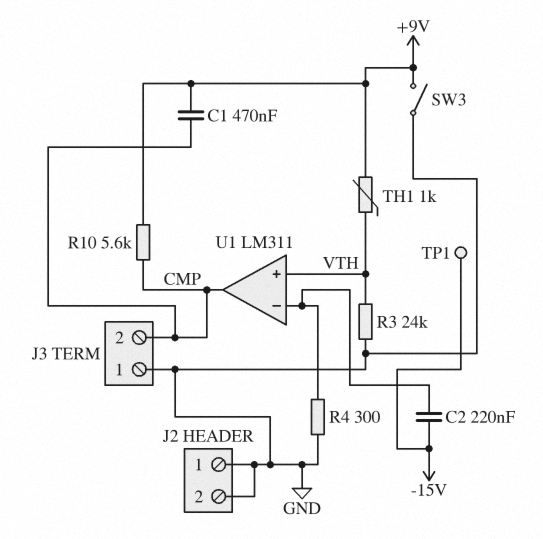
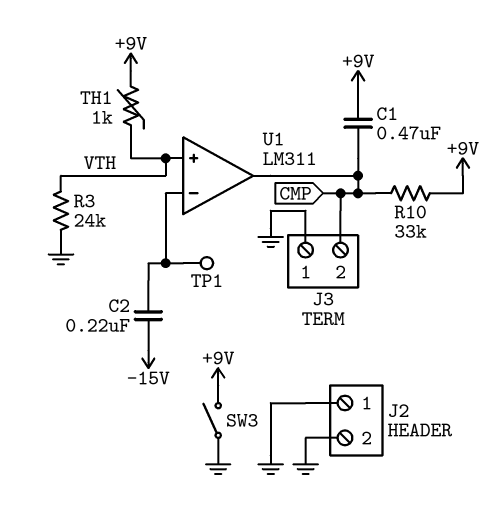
R4: 300 (GND, U1/in-) -> none
R10: 5.6k (+9V, CMP) -> 33k (+9V, CMP)
TP1: test point (-15V) -> test point (U1/in-)

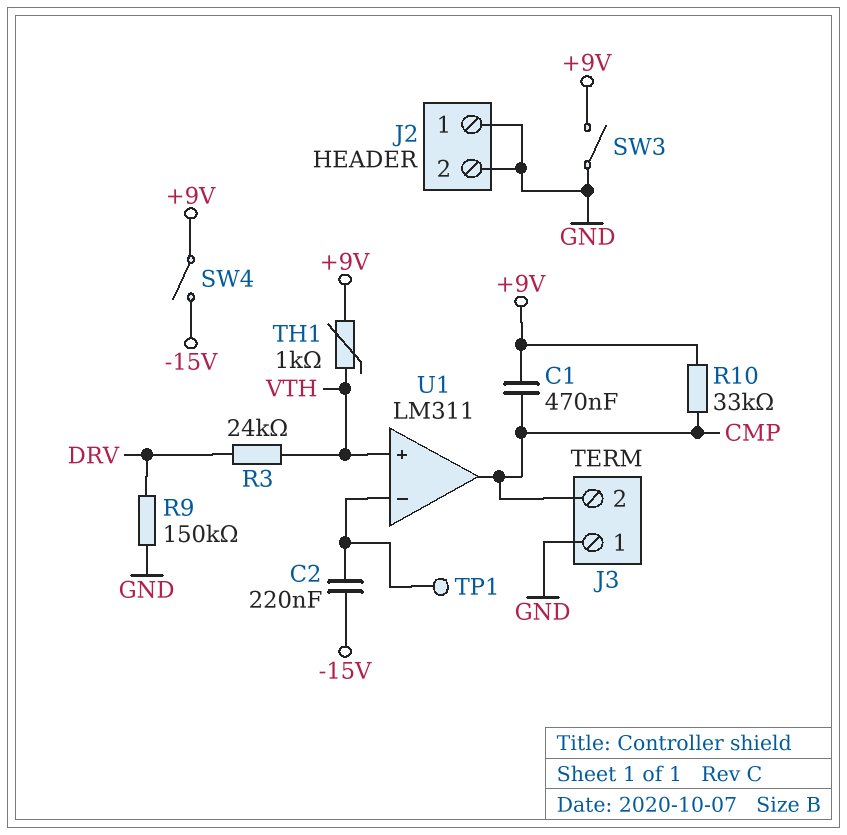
R3: 24k (GND, VTH) -> 24k (DRV, VTH)
R9: none -> 150k (DRV, GND)
SW4: none -> switch (+9V, -15V)

